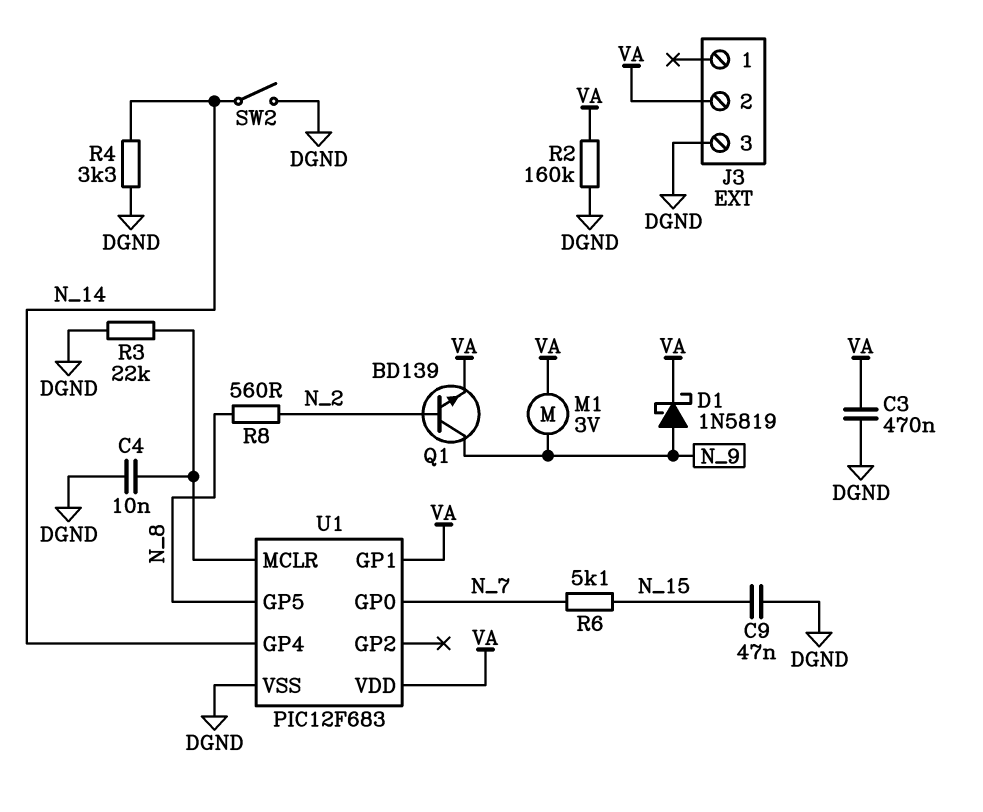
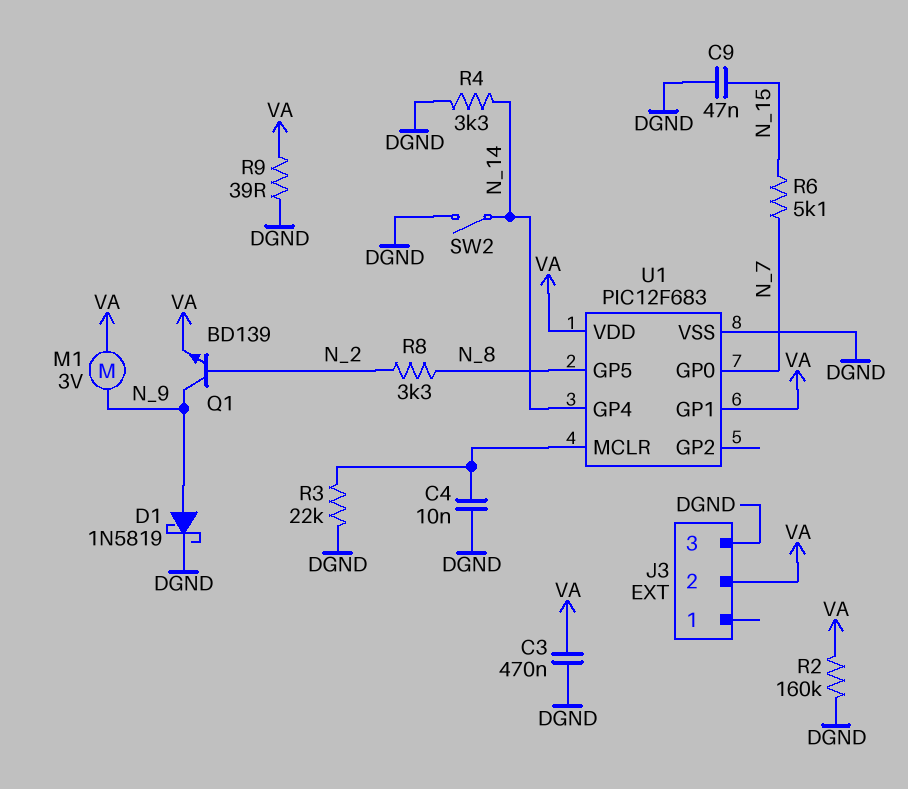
D1: schottky 1N5819 (A N_9, K VA) -> schottky 1N5819 (A N_9, K DGND)
R8: 560 (N_2, N_8) -> 3.3k (N_2, N_8)
R9: none -> 39 (DGND, VA)

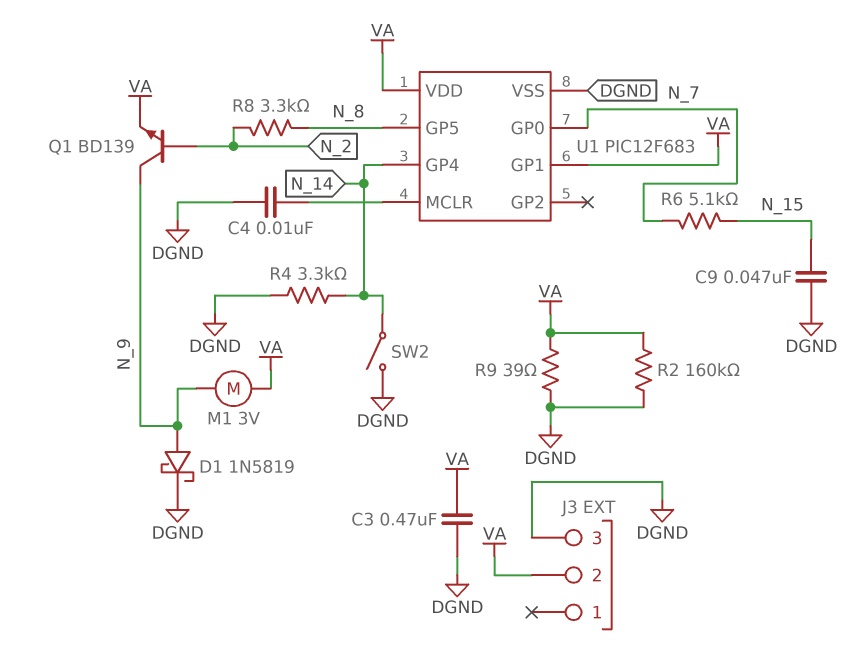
R3: 22k (DGND, U1/MCLR) -> none

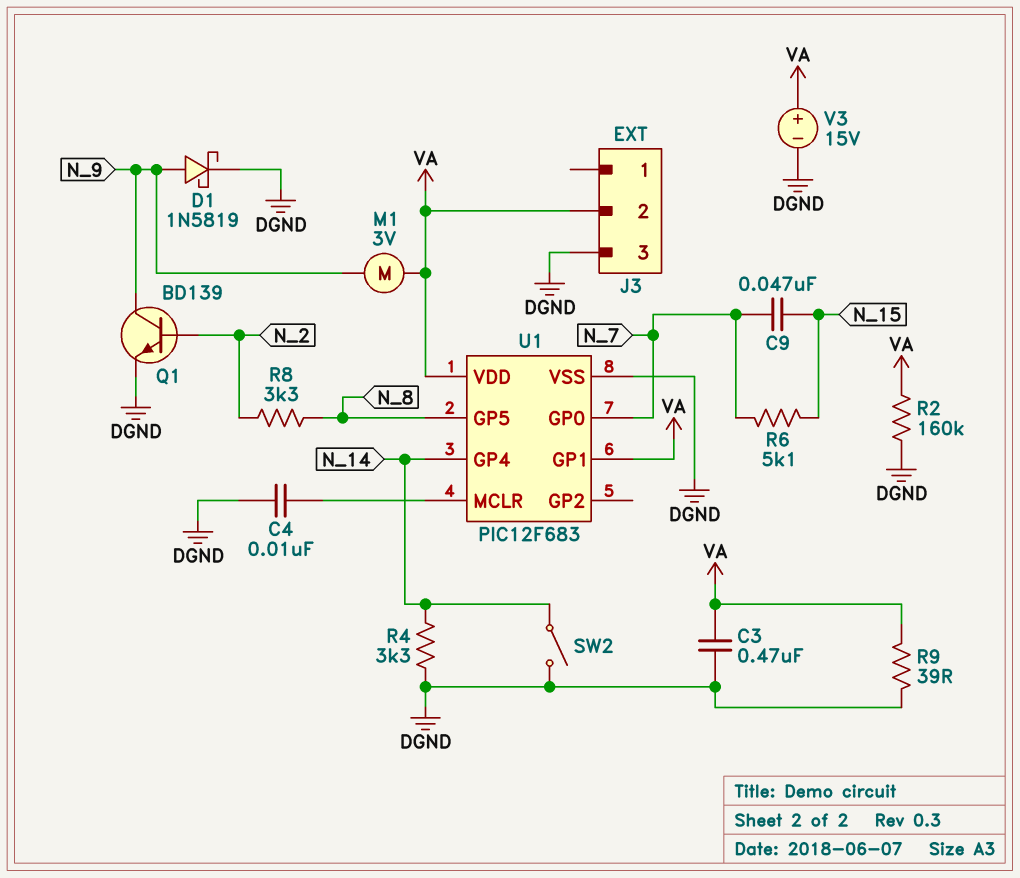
C9: 47nF (DGND, N_15) -> 47nF (N_7, N_15)
Q1: NPN BD139 (B N_2, C N_9, E VA) -> NPN BD139 (B N_2, C N_9, E DGND)
V3: none -> 15V (plus VA, minus DGND)

